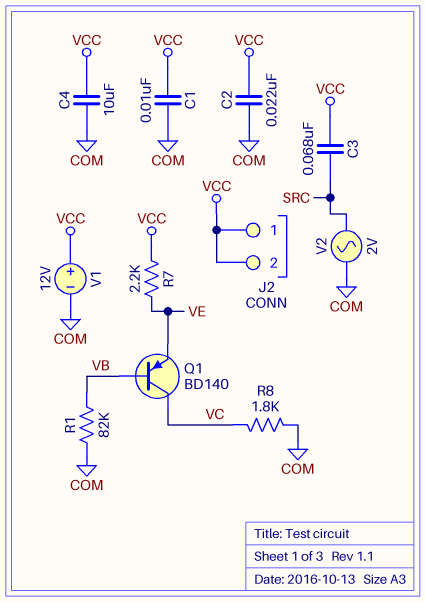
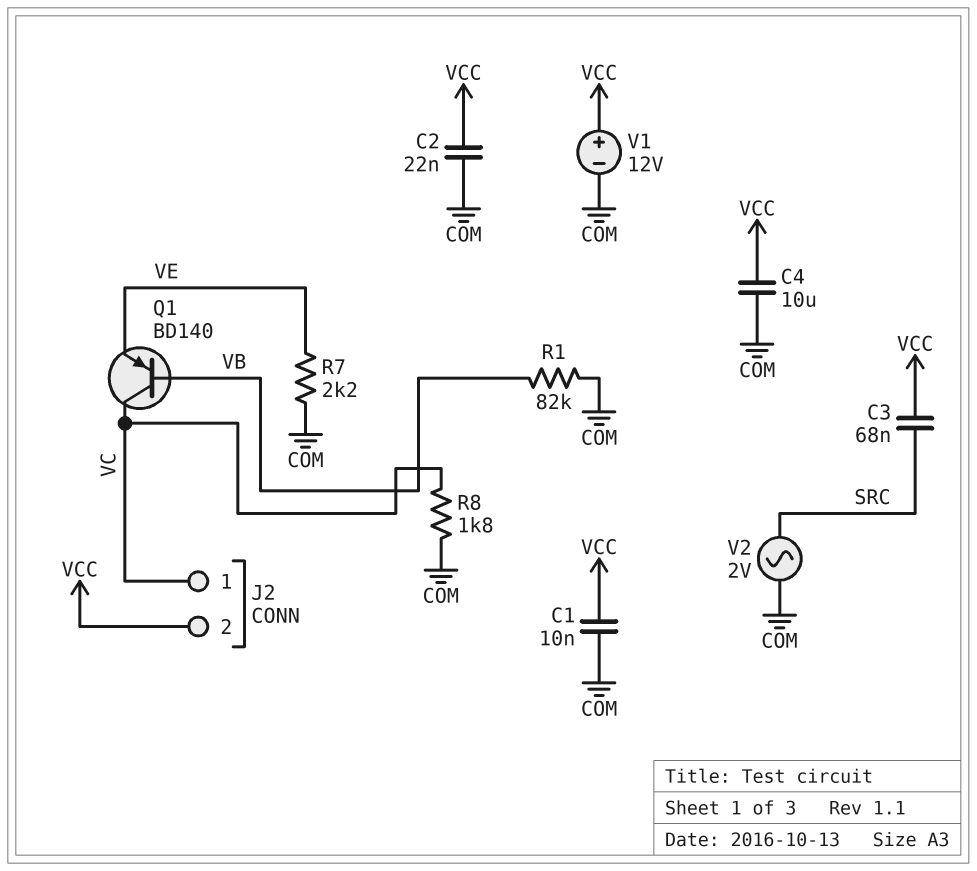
J2 pin 1: VCC -> VC
R7: 2.2k (VCC, VE) -> 2.2k (COM, VE)

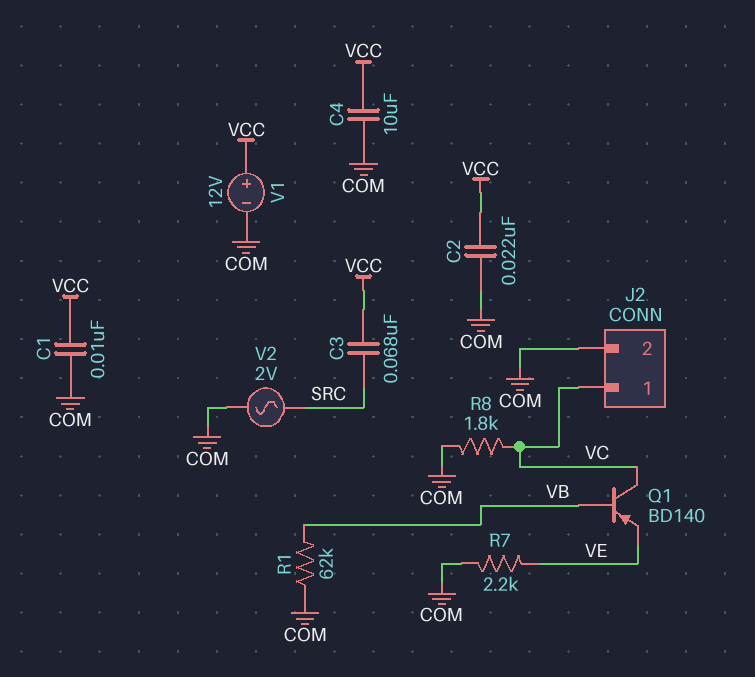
J2 pin 2: VCC -> COM
R1: 82k (COM, VB) -> 62k (COM, VB)

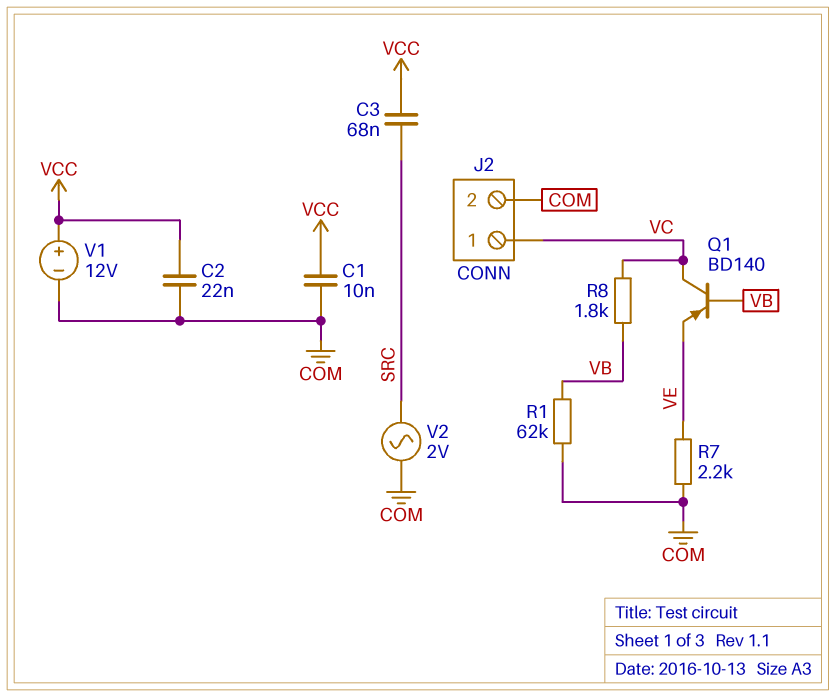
C4: 10uF (COM, VCC) -> none
R8: 1.8k (COM, VC) -> 1.8k (VB, VC)

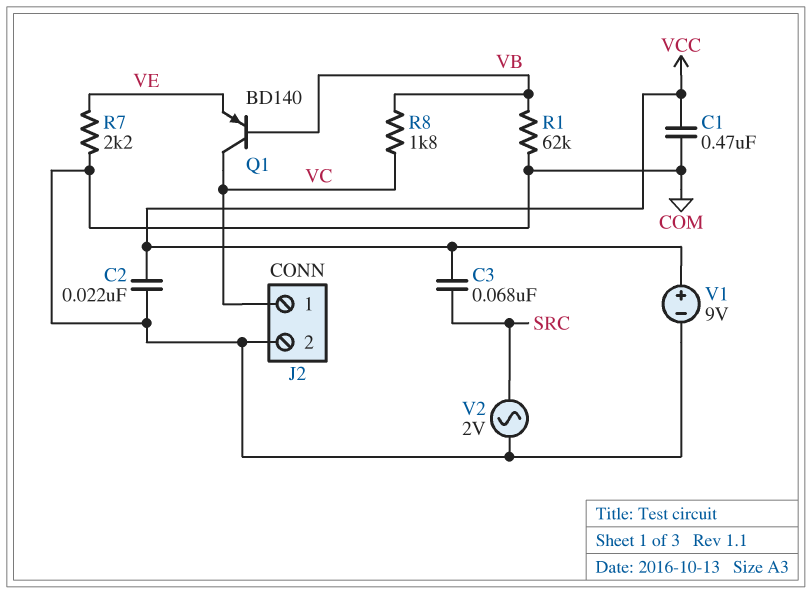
C1: 10nF (COM, VCC) -> 470nF (COM, VCC)
V1: 12V (plus VCC, minus COM) -> 9V (plus VCC, minus COM)

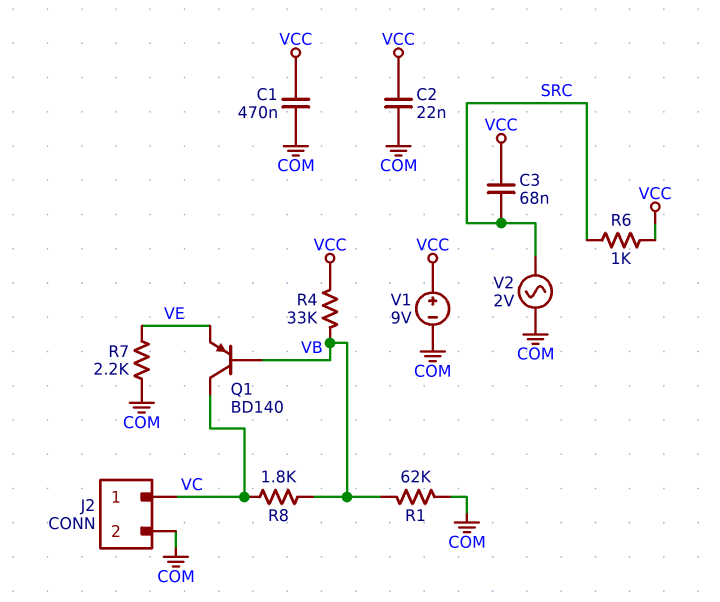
R4: none -> 33k (VB, VCC)
R6: none -> 1k (SRC, VCC)

